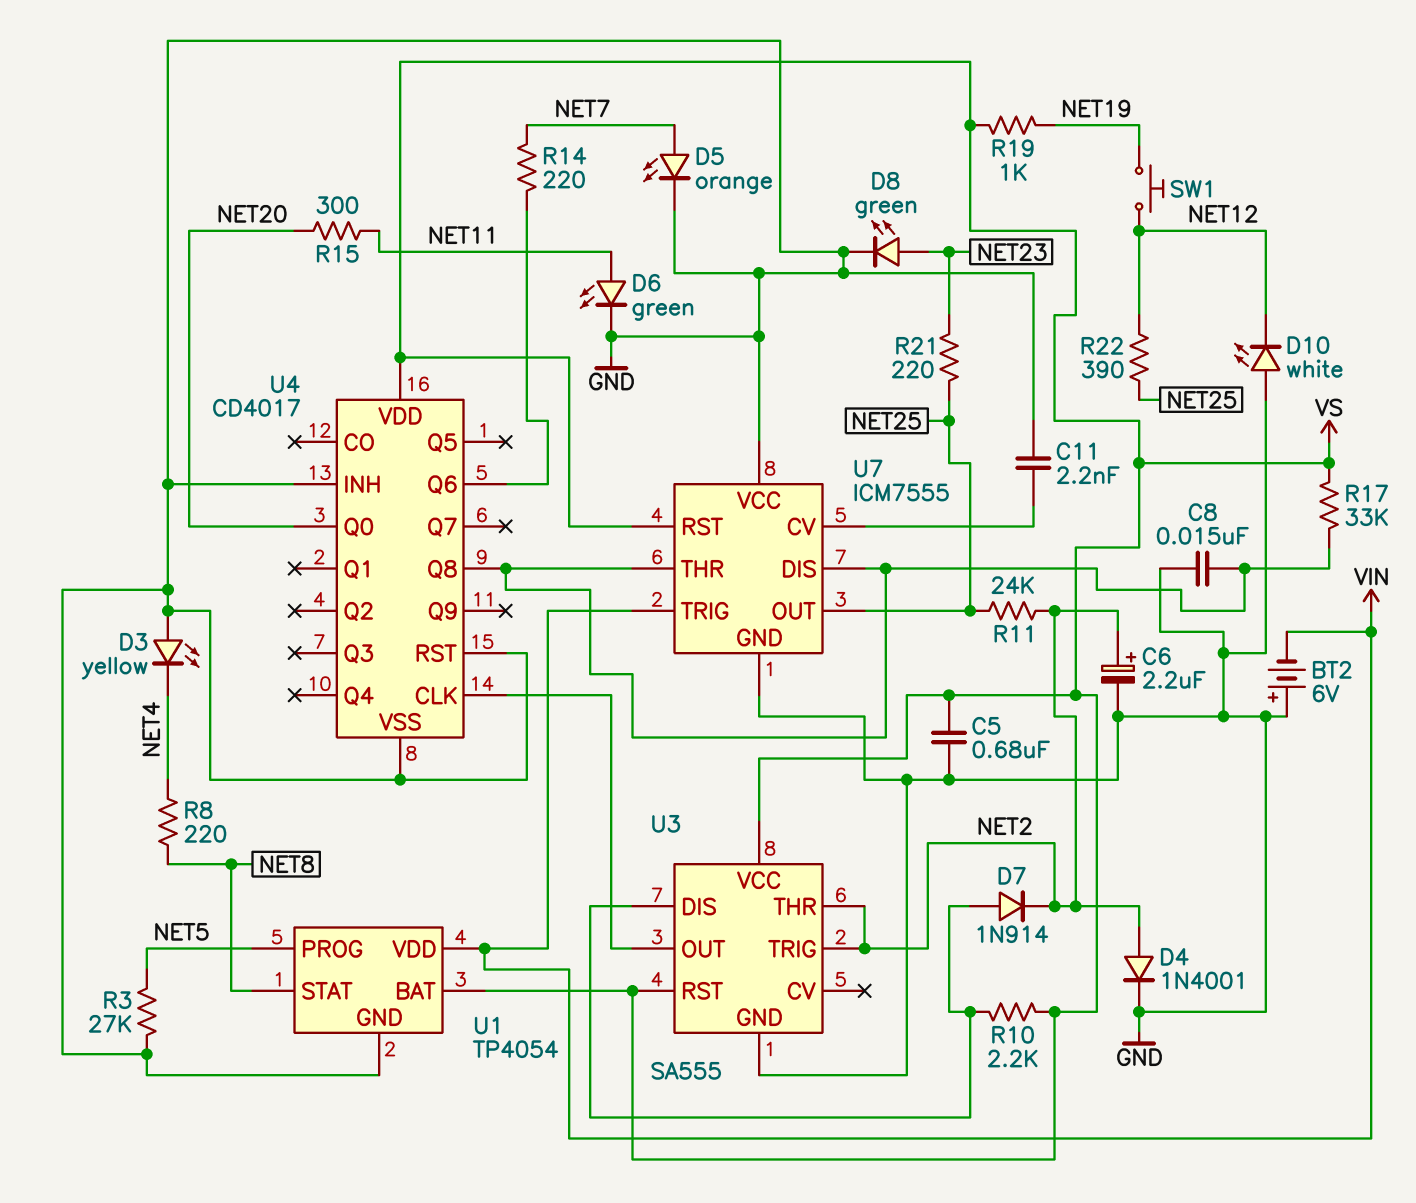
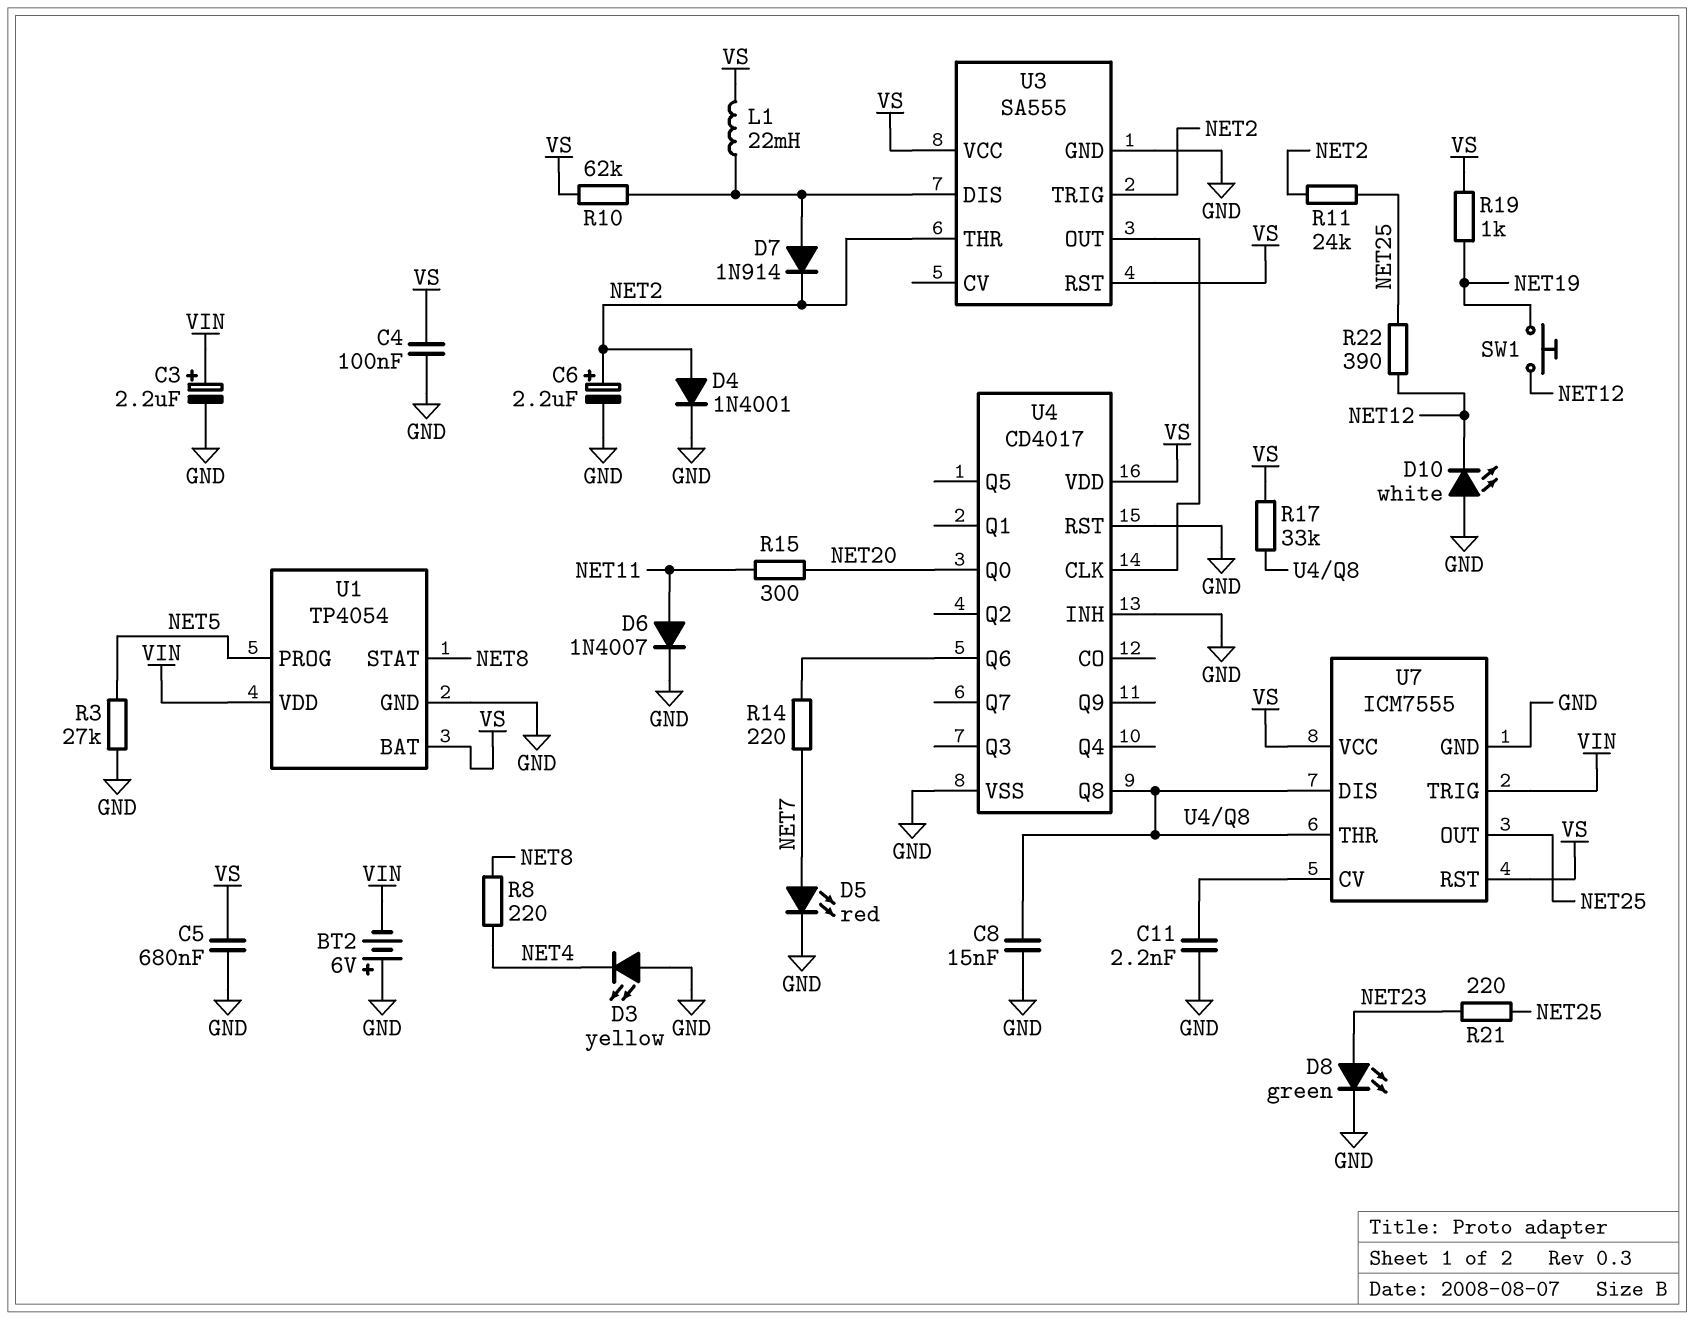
C3: none -> 2.2uF (plus VIN, minus GND)
C4: none -> 100nF (GND, VS)
D5: LED orange (A NET7, K GND) -> LED red (A NET7, K GND)
D6: LED green (A NET11, K GND) -> diode 1N4007 (A NET11, K GND)
L1: none -> 22mH (U3/DIS, VS)
R10: 2.2k (U3/DIS, VS) -> 62k (U3/DIS, VS)
U7 pin VCC: GND -> VS

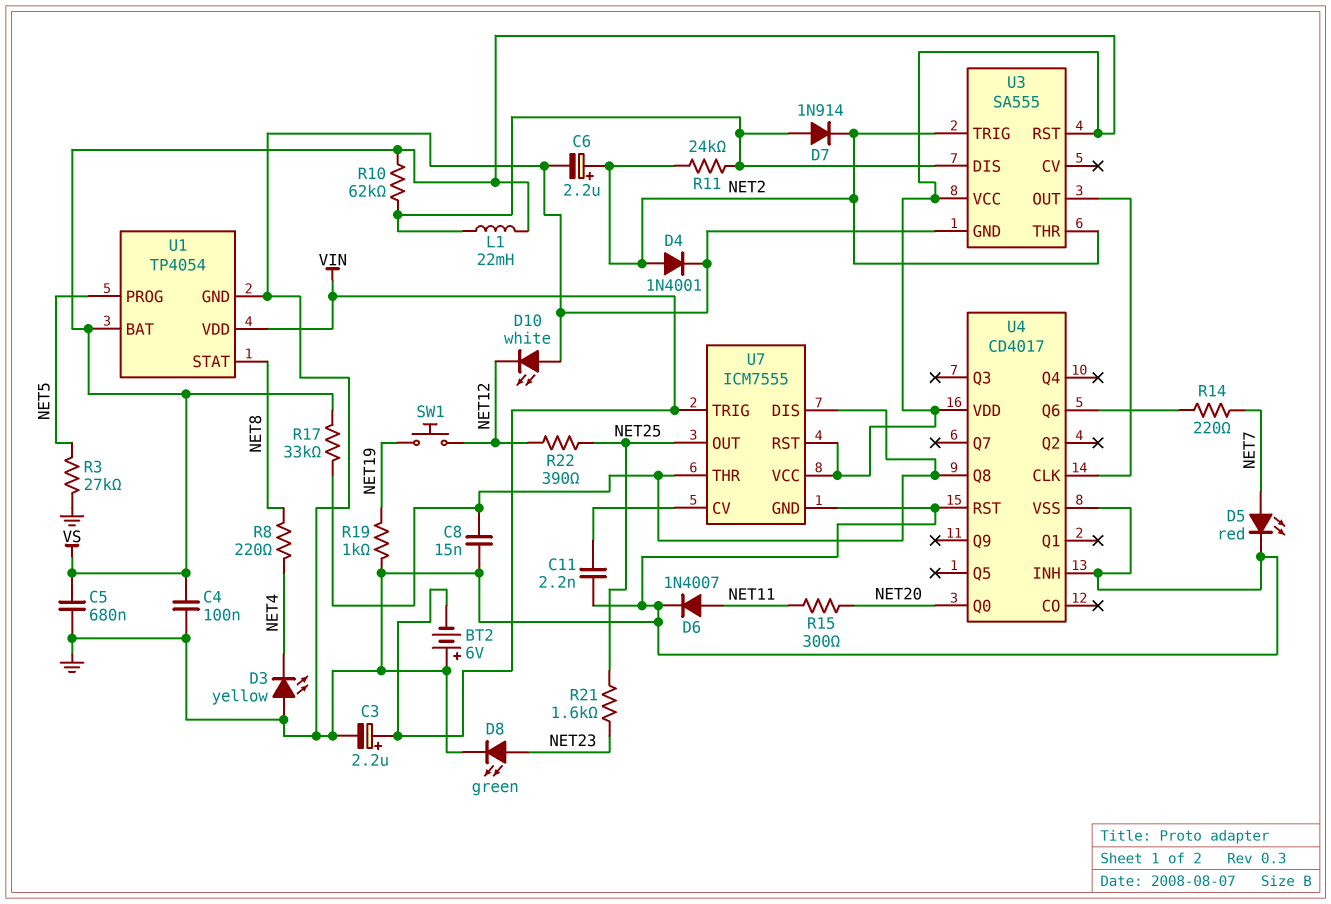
R11: 24k (NET2, NET25) -> 24k (NET2, U3/DIS)
R19: 1k (NET19, VS) -> 1k (GND, NET19)
R21: 220 (NET23, NET25) -> 1.6k (NET23, NET25)

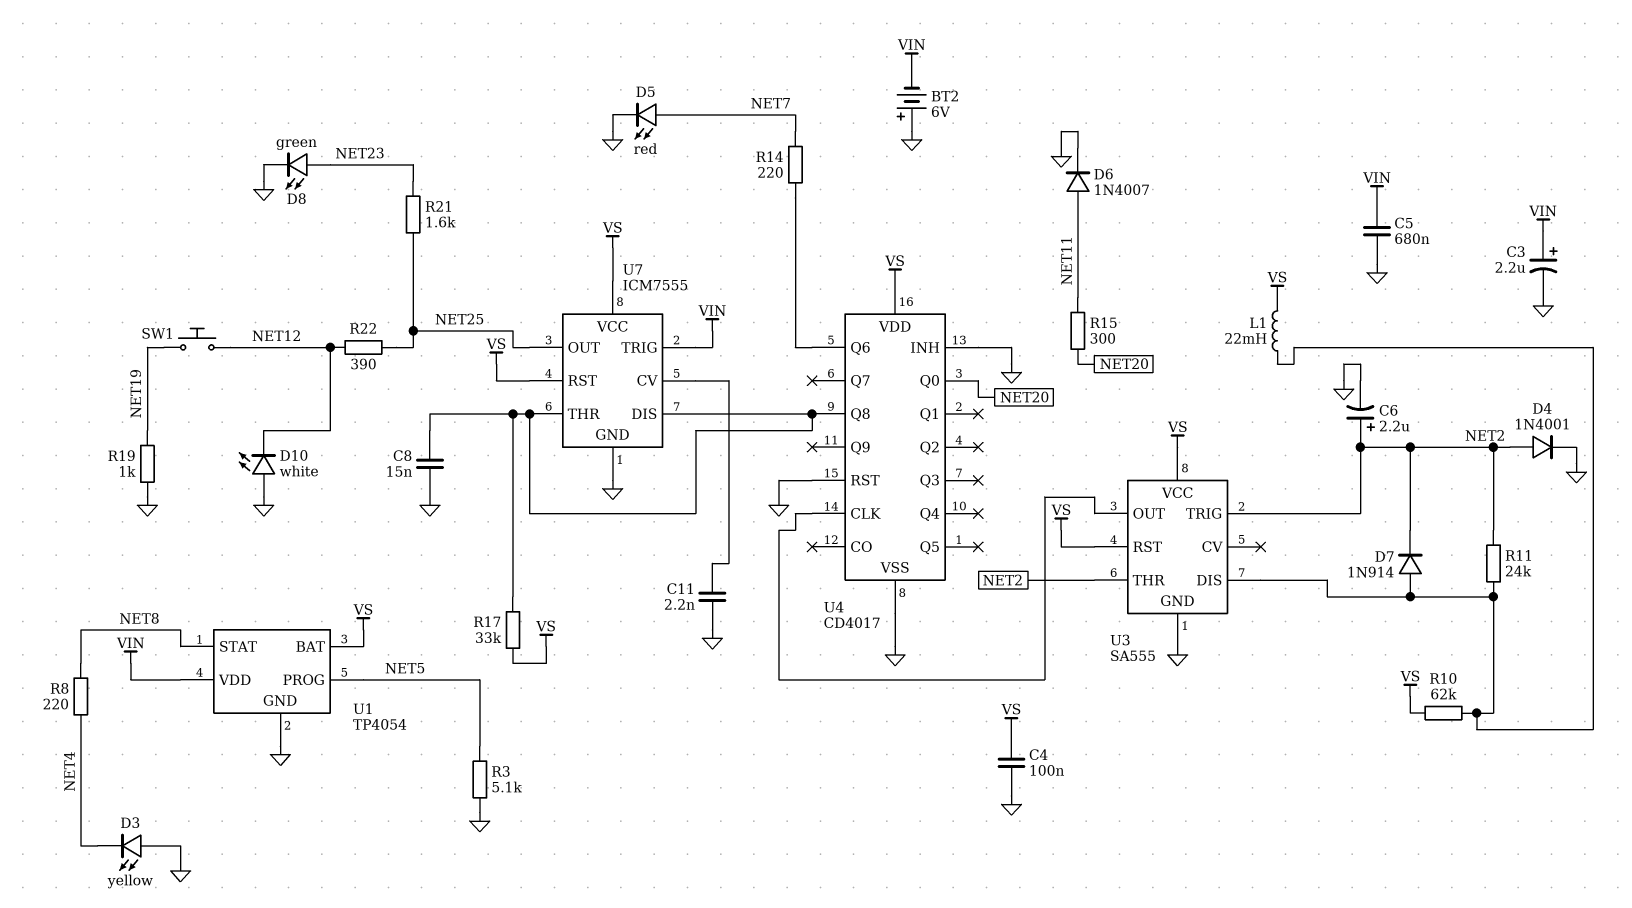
C5: 680nF (GND, VS) -> 680nF (GND, VIN)
R3: 27k (GND, NET5) -> 5.1k (GND, NET5)

